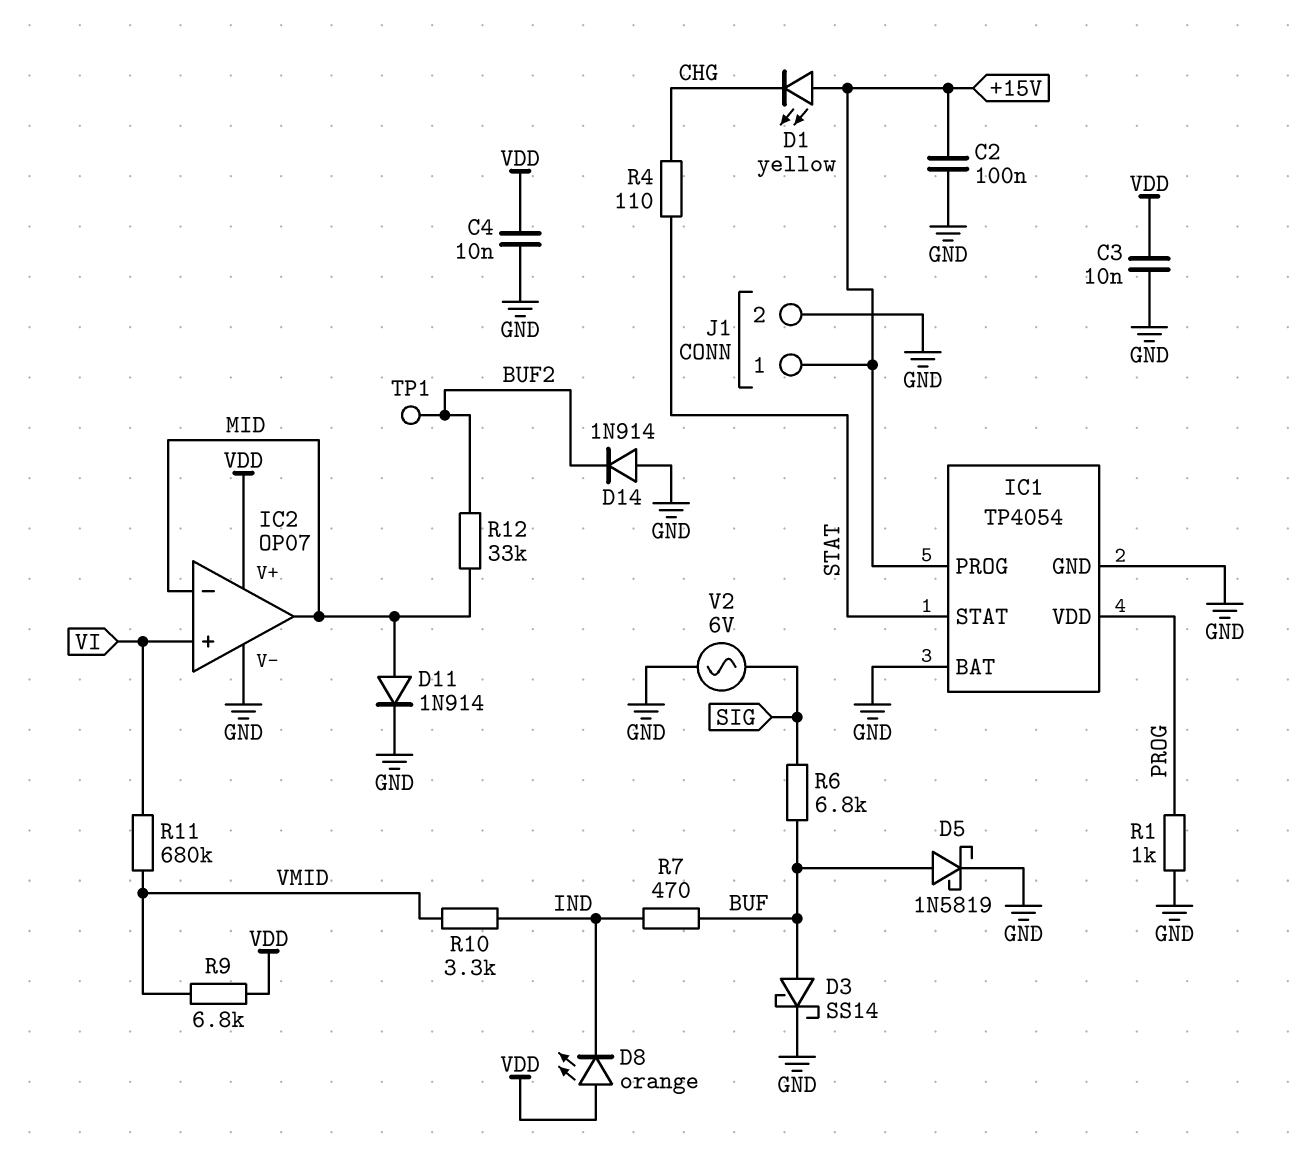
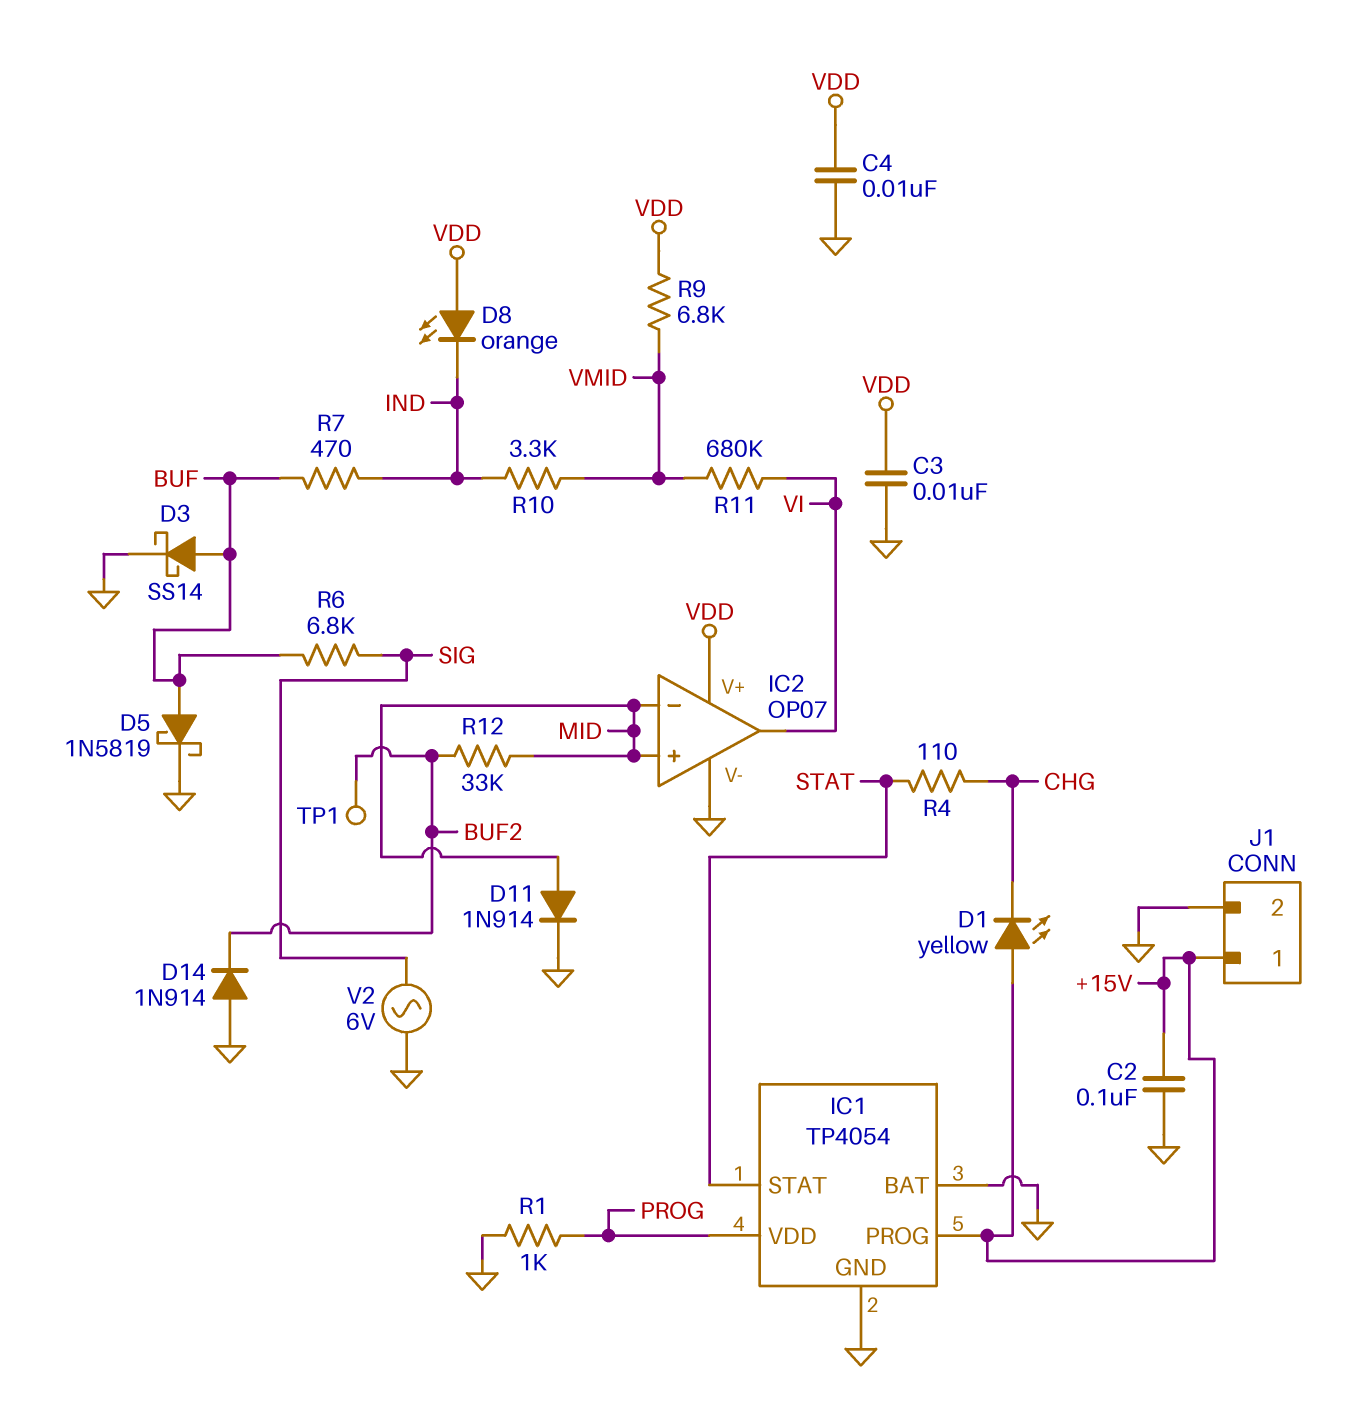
IC2 pin in+: VI -> MID
IC2 pin out: MID -> VI

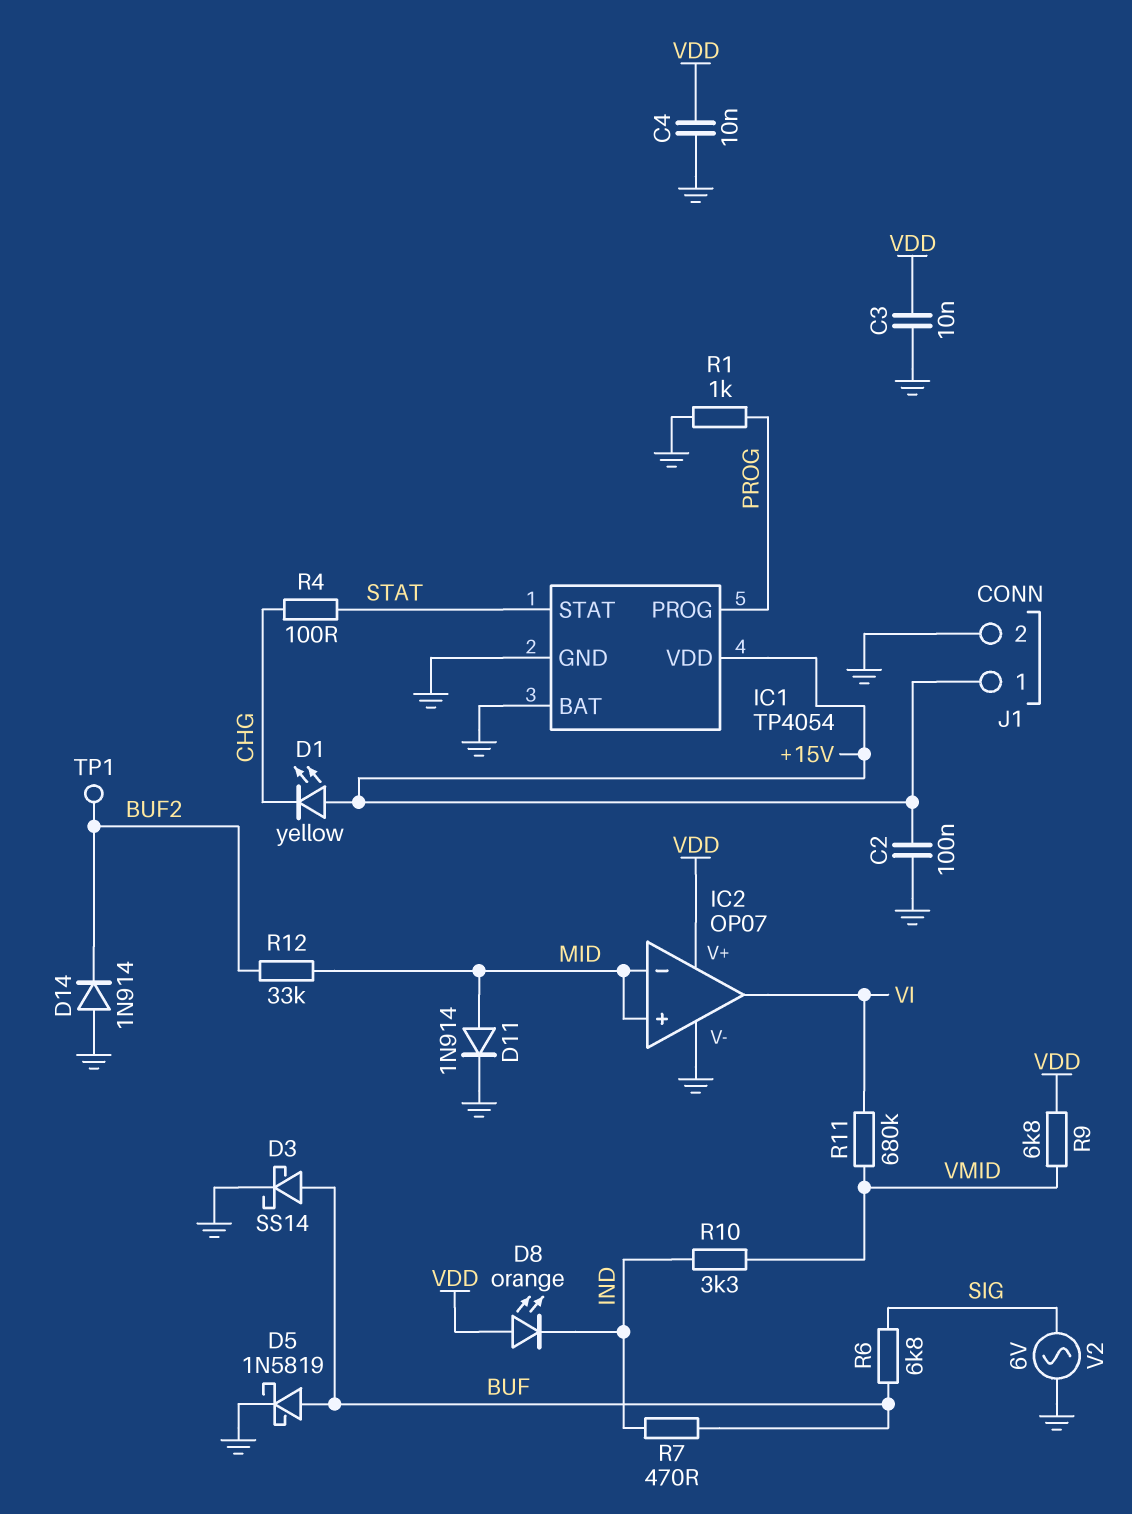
IC1 pin PROG: +15V -> PROG
IC1 pin VDD: PROG -> +15V
R4: 110 (CHG, STAT) -> 100 (CHG, STAT)

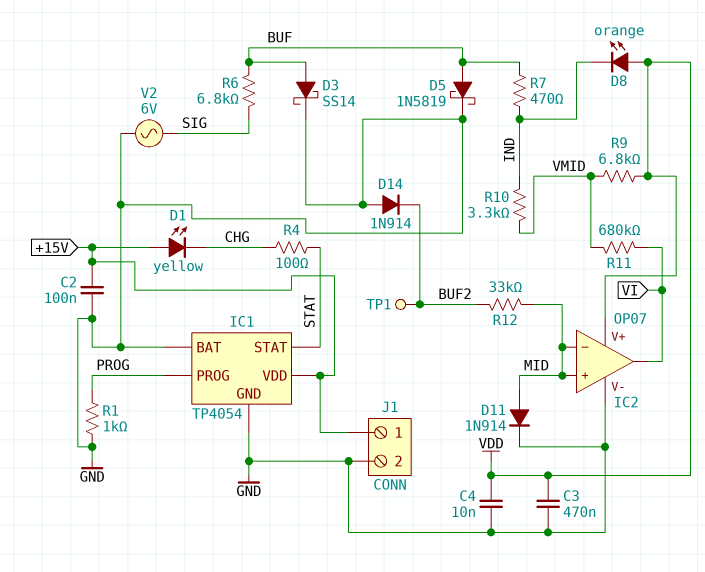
C3: 10nF (GND, VDD) -> 470nF (GND, VDD)

